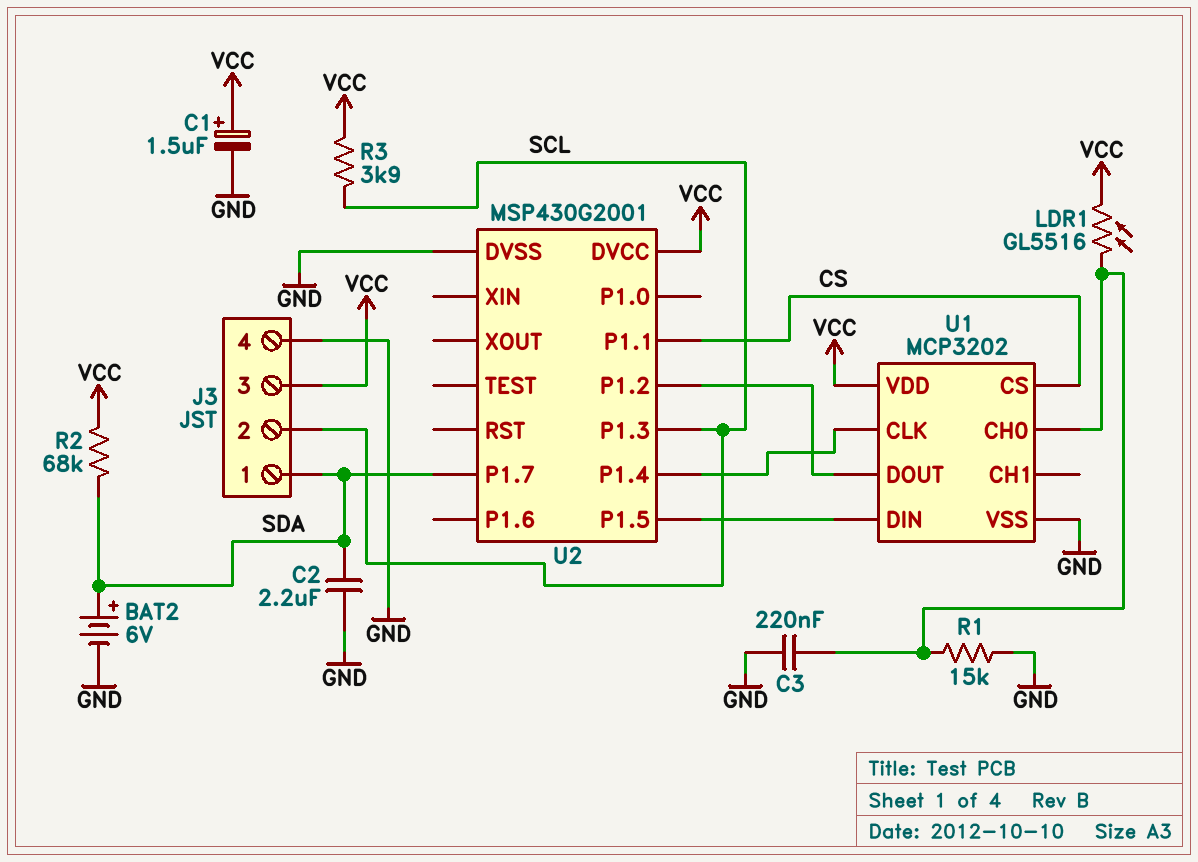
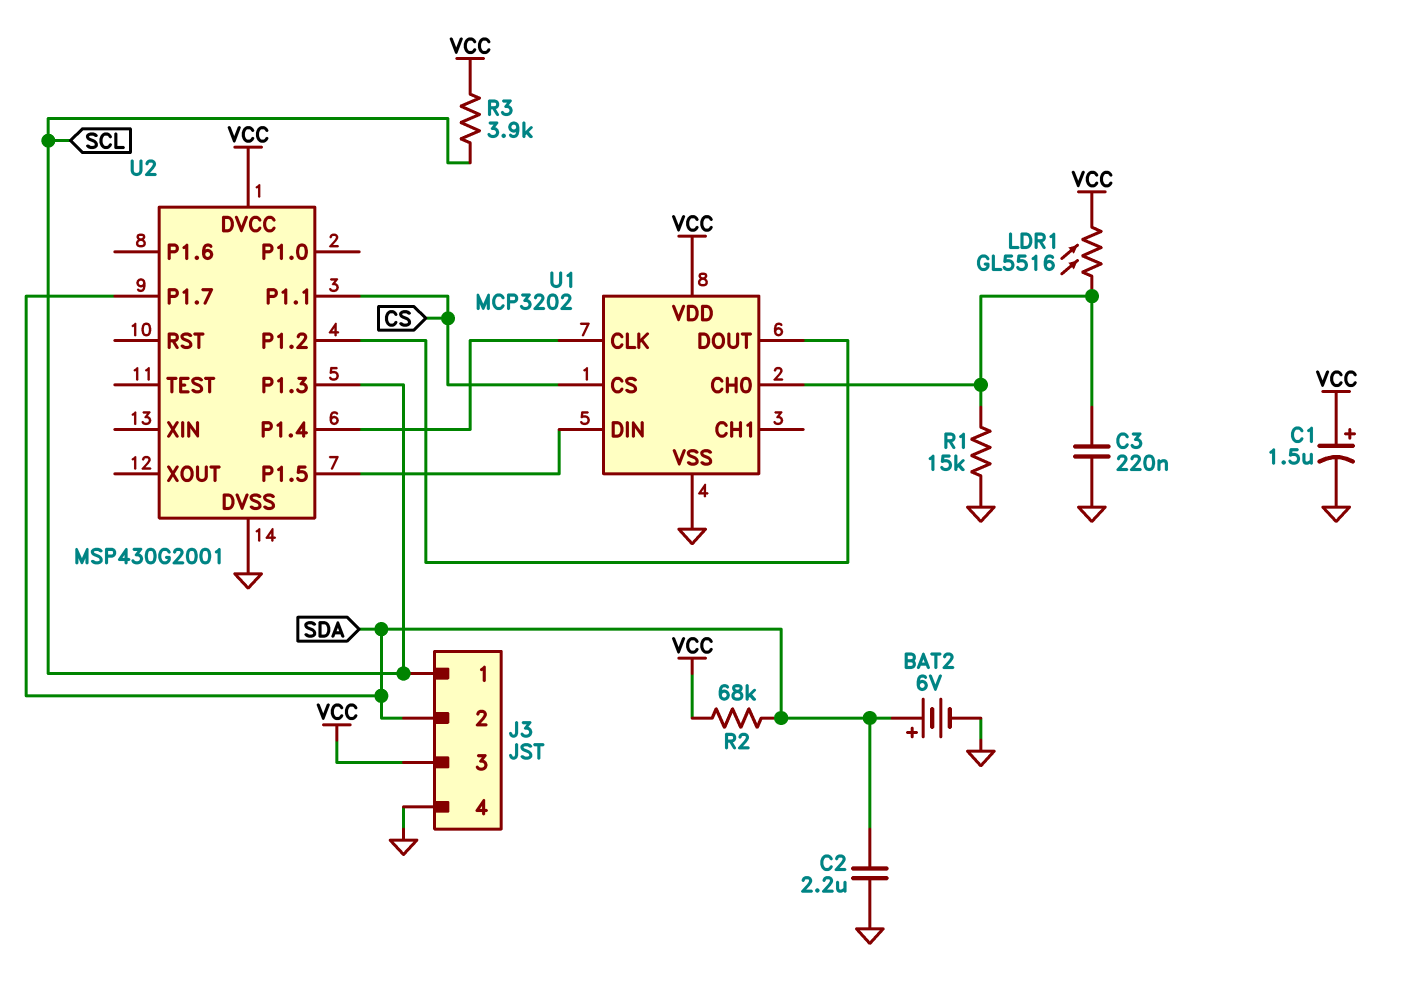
J3 pin 1: SDA -> SCL
J3 pin 2: SCL -> SDA

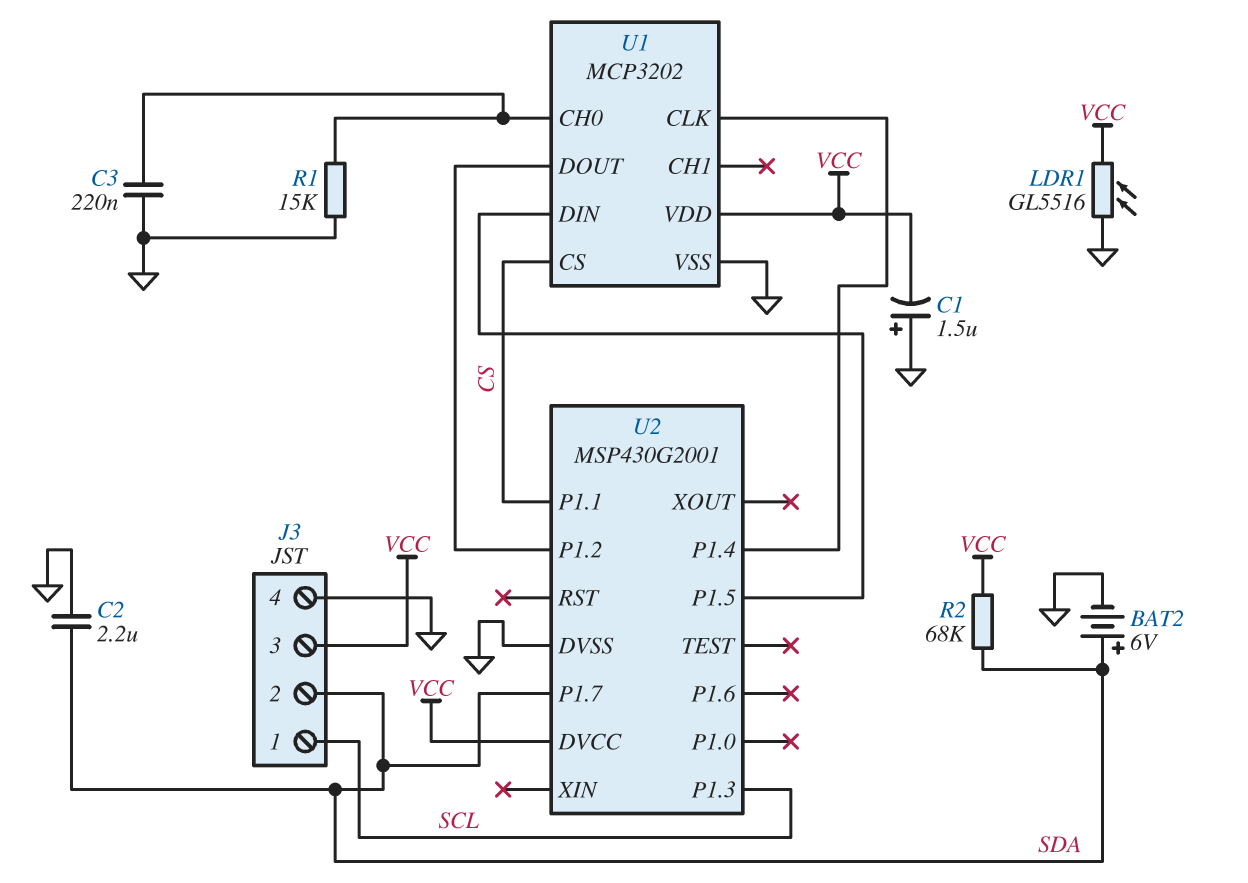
C1: 1.5uF (plus VCC, minus GND) -> 1.5uF (plus GND, minus VCC)
LDR1: GL5516 (U1/CH0, VCC) -> GL5516 (GND, VCC)
R3: 3.9k (SCL, VCC) -> none

